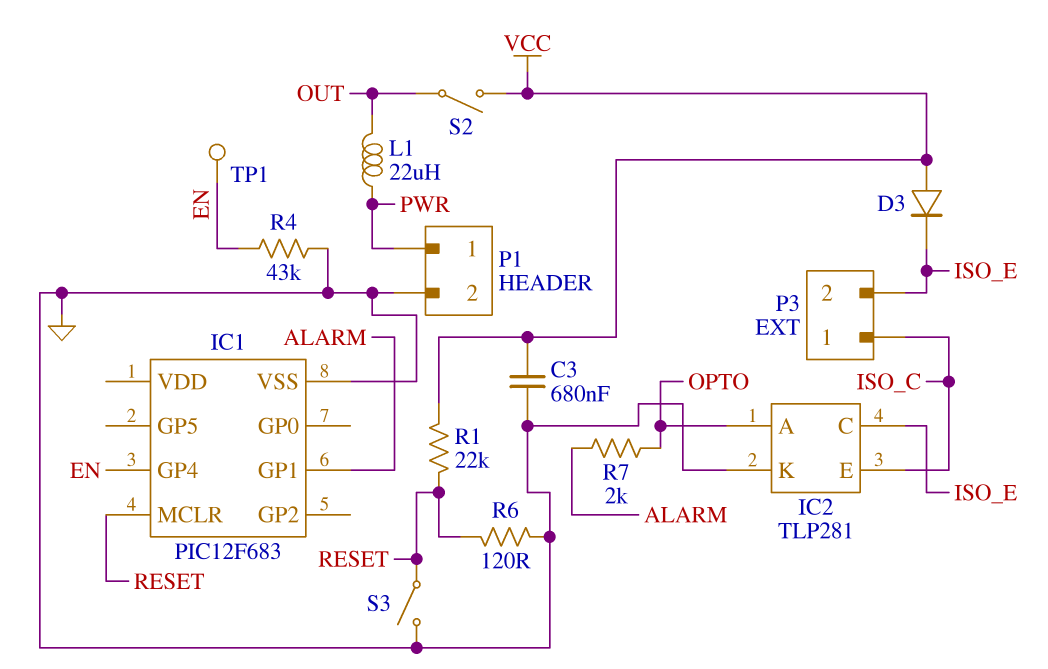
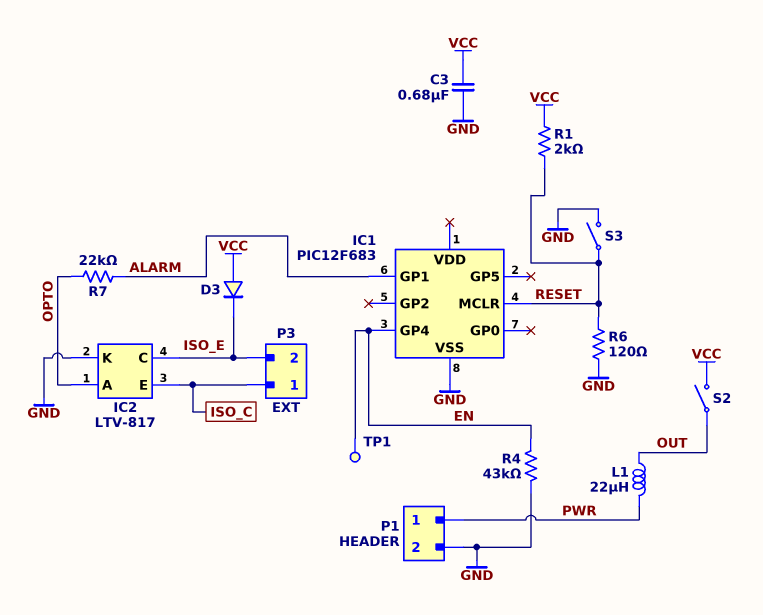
IC2: TLP281 -> LTV-817
R1: 22k (RESET, VCC) -> 2k (RESET, VCC)
R7: 2k (ALARM, OPTO) -> 22k (ALARM, OPTO)

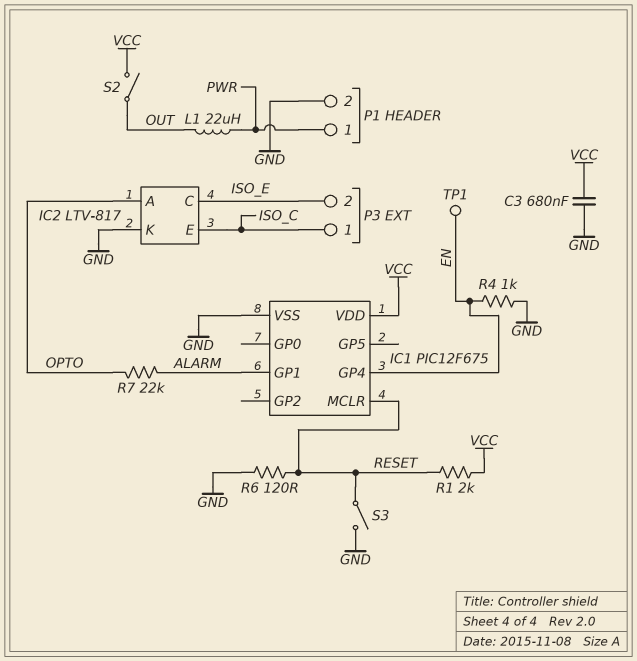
D3: diode (A VCC, K ISO_E) -> none
IC1: PIC12F683 -> PIC12F675
IC1 pin VDD: none -> VCC
R4: 43k (EN, GND) -> 1k (EN, GND)

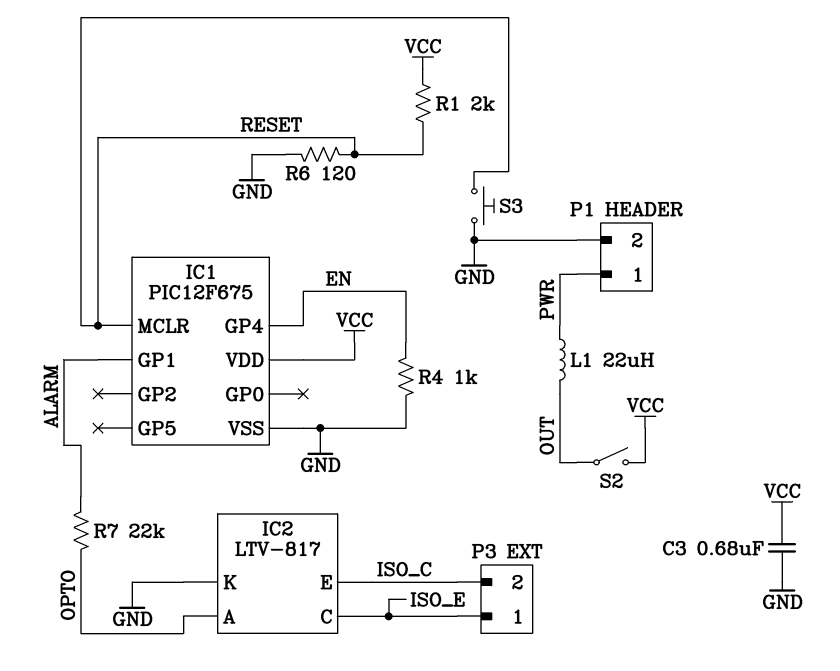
P3 pin 1: ISO_C -> ISO_E
P3 pin 2: ISO_E -> ISO_C
S3: switch (GND, RESET) -> button (GND, RESET)
TP1: test point (EN) -> none

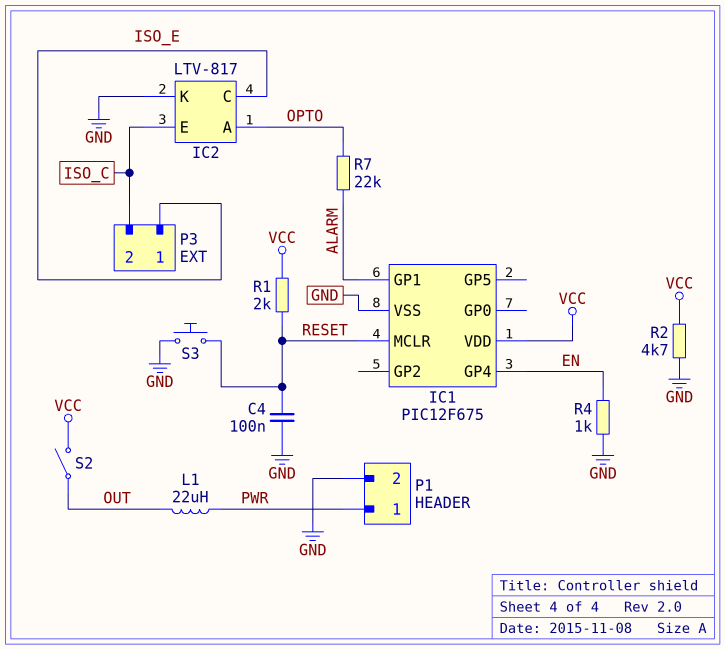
C3: 680nF (GND, VCC) -> none
C4: none -> 100nF (GND, RESET)
R2: none -> 4.7k (GND, VCC)
R6: 120 (GND, RESET) -> none

